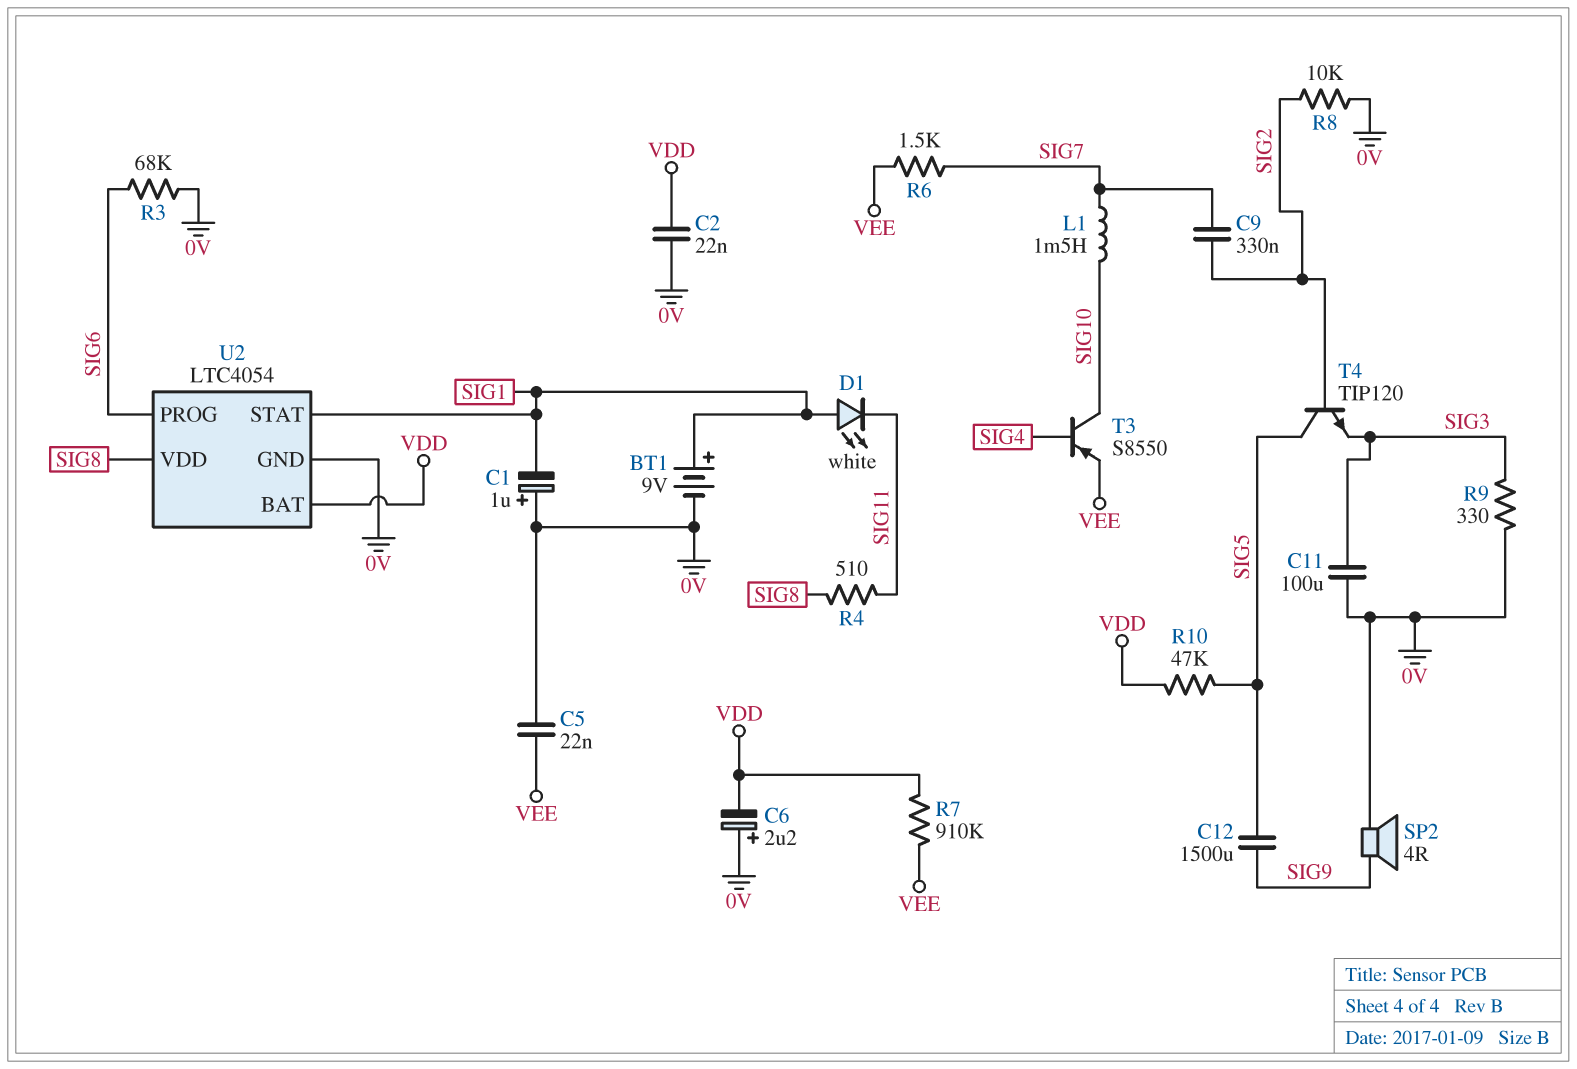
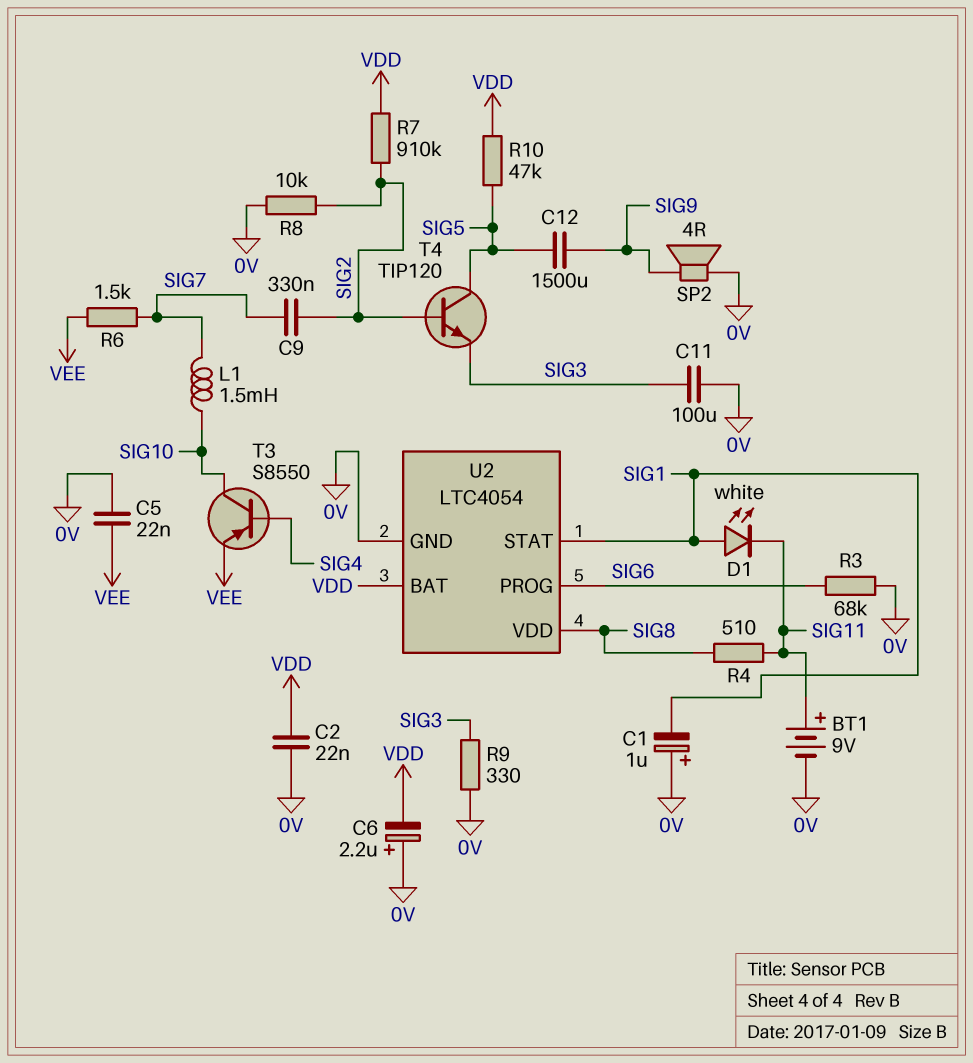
BT1: 9V (plus SIG1, minus 0V) -> 9V (plus SIG11, minus 0V)
R7: 910k (VDD, VEE) -> 910k (SIG2, VDD)

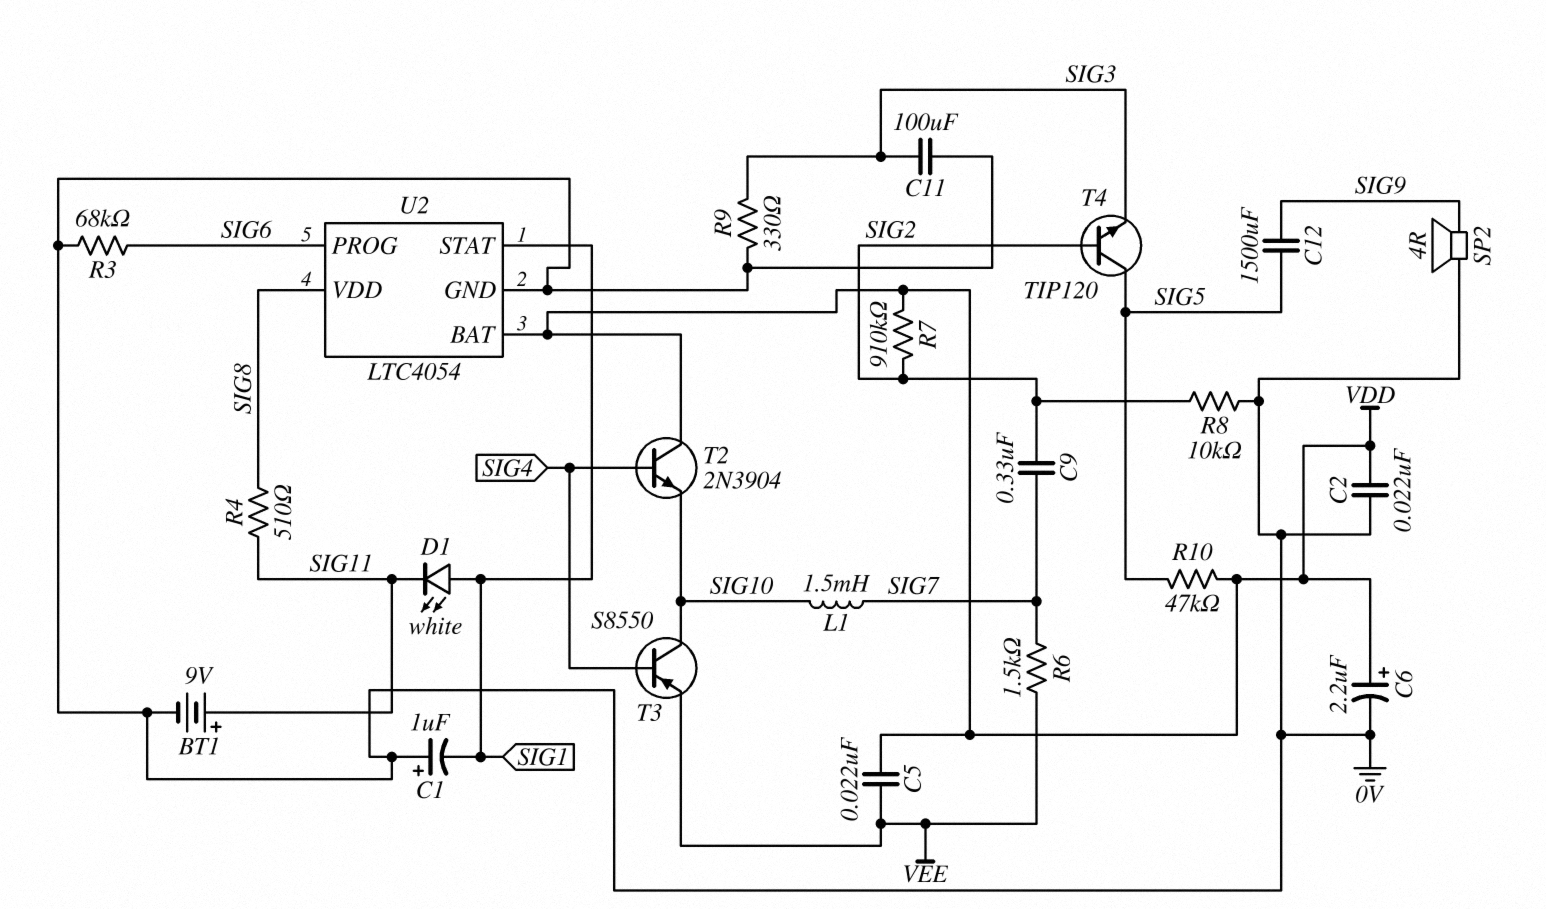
C5: 22nF (0V, VEE) -> 22nF (VDD, VEE)
C6: 2.2uF (plus 0V, minus VDD) -> 2.2uF (plus VDD, minus 0V)
T2: none -> NPN 2N3904 (B SIG4, C VDD, E SIG10)

